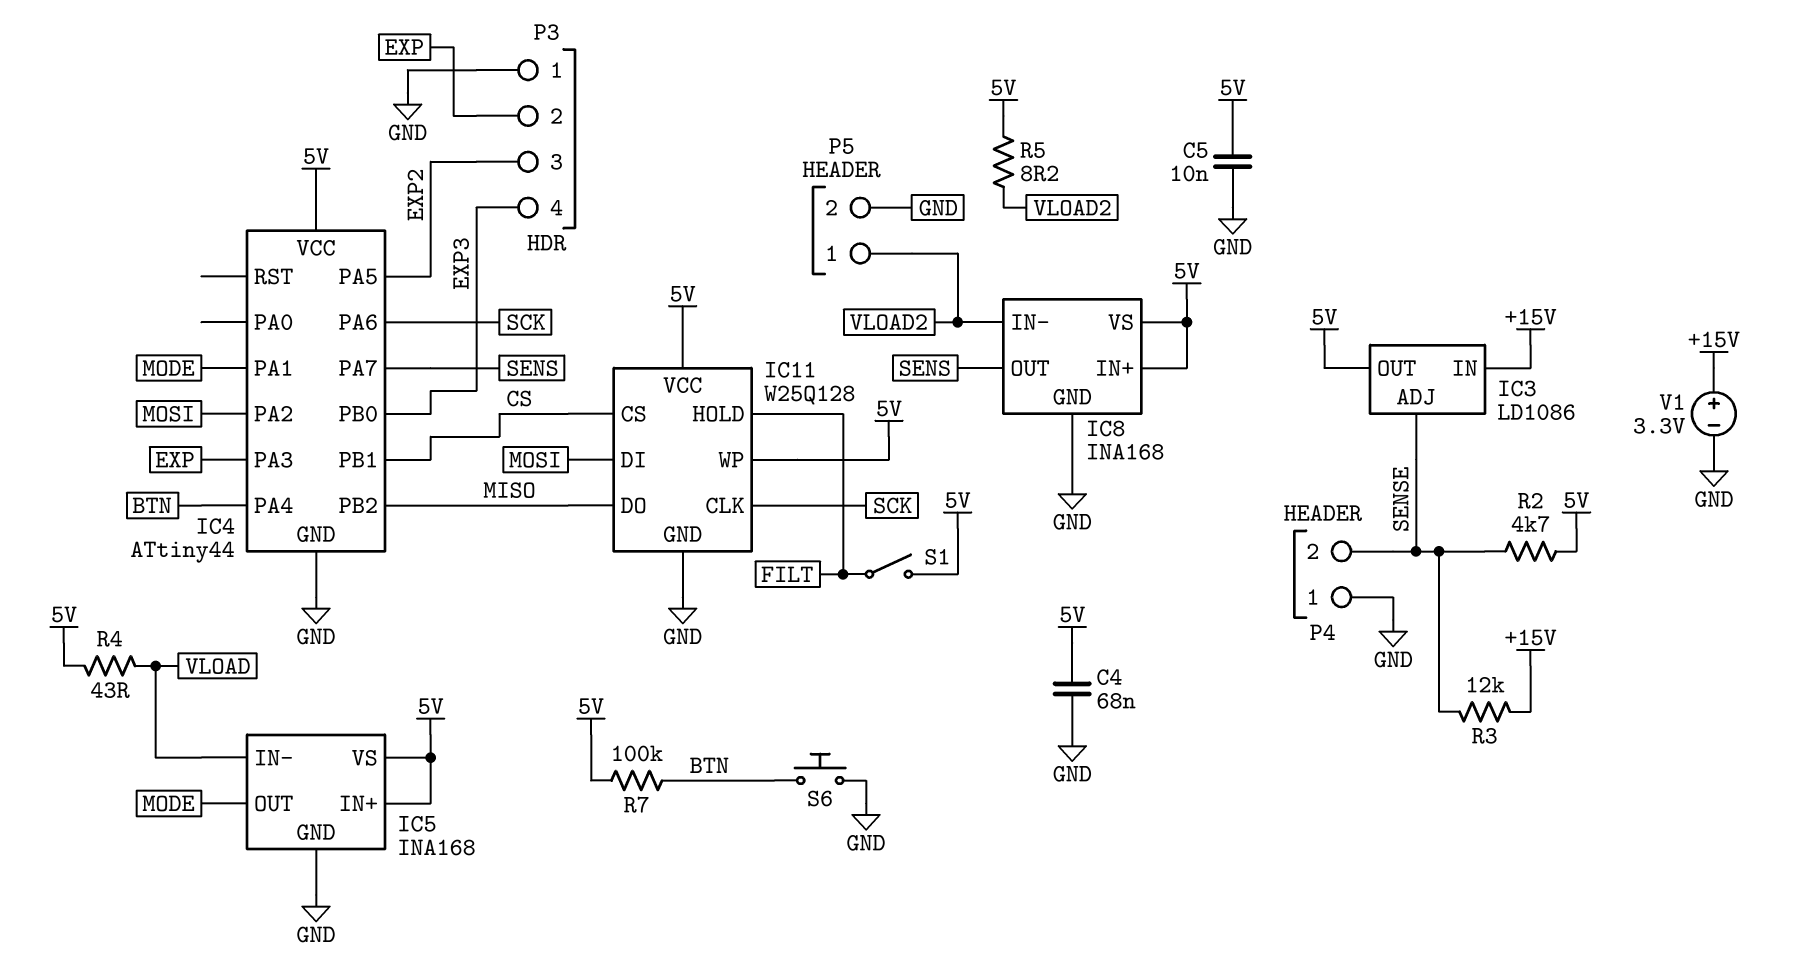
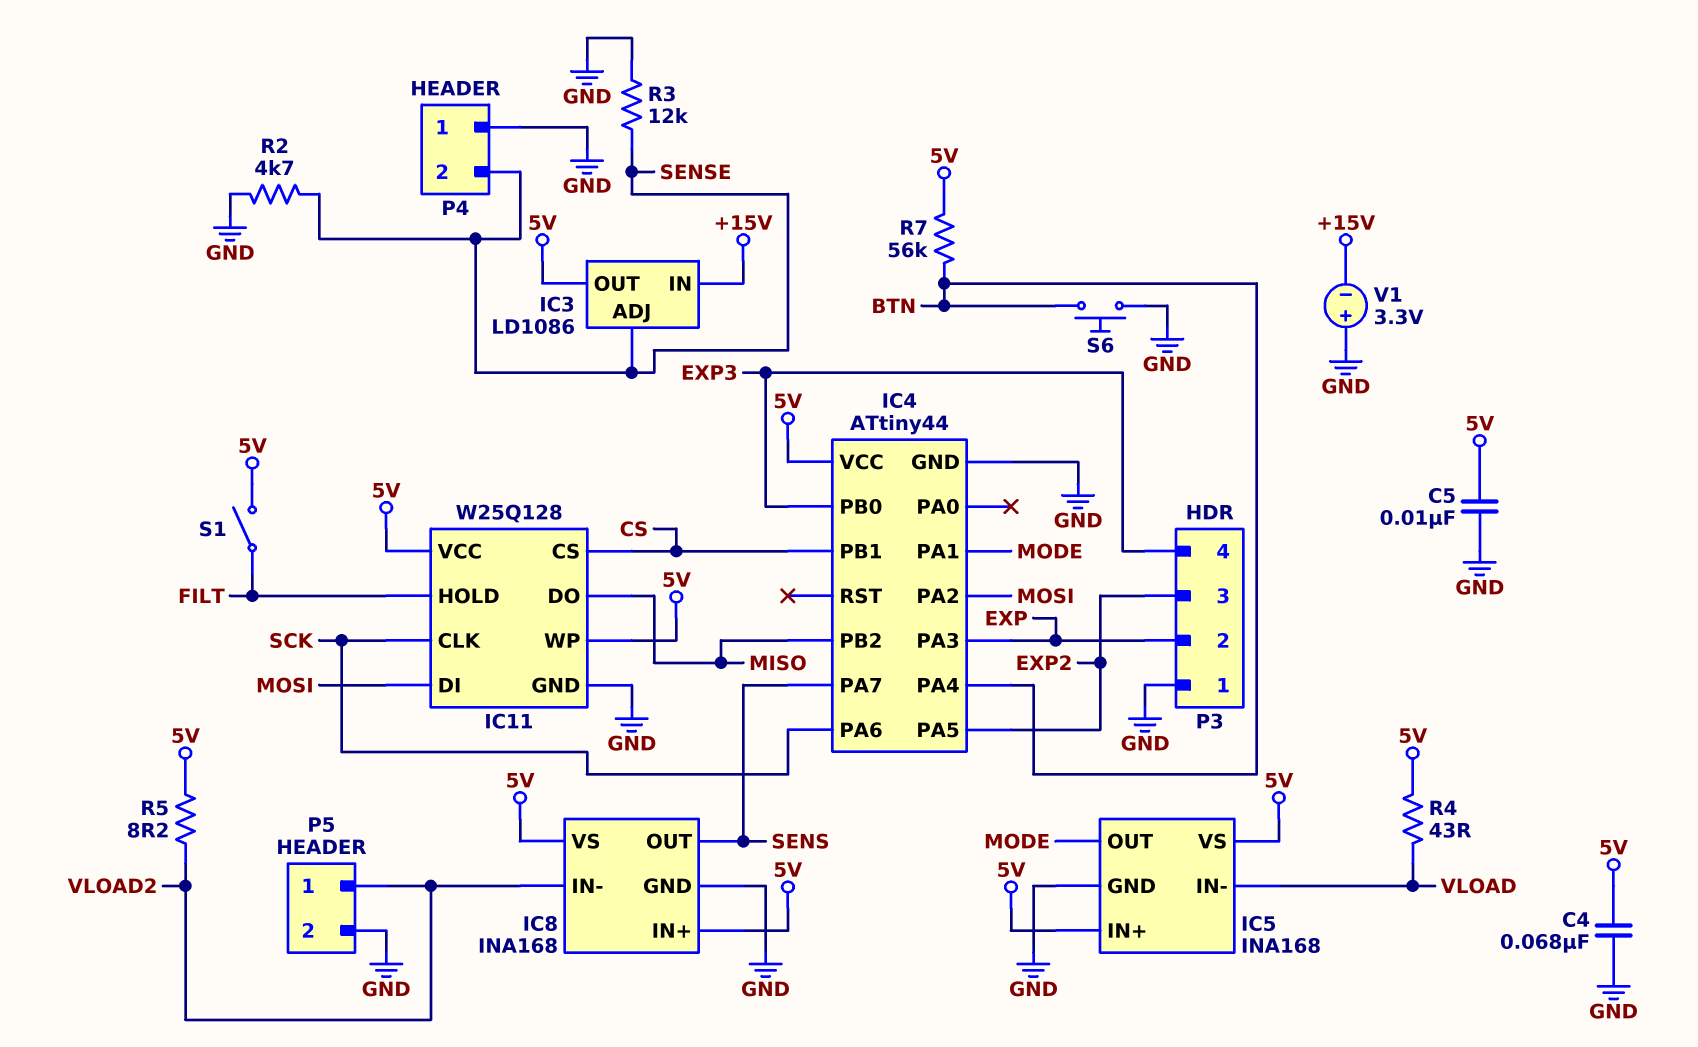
R2: 4.7k (5V, SENSE) -> 4.7k (GND, SENSE)
R3: 12k (+15V, SENSE) -> 12k (GND, SENSE)
R7: 100k (5V, BTN) -> 56k (5V, BTN)
V1: 3.3V (plus +15V, minus GND) -> 3.3V (plus GND, minus +15V)

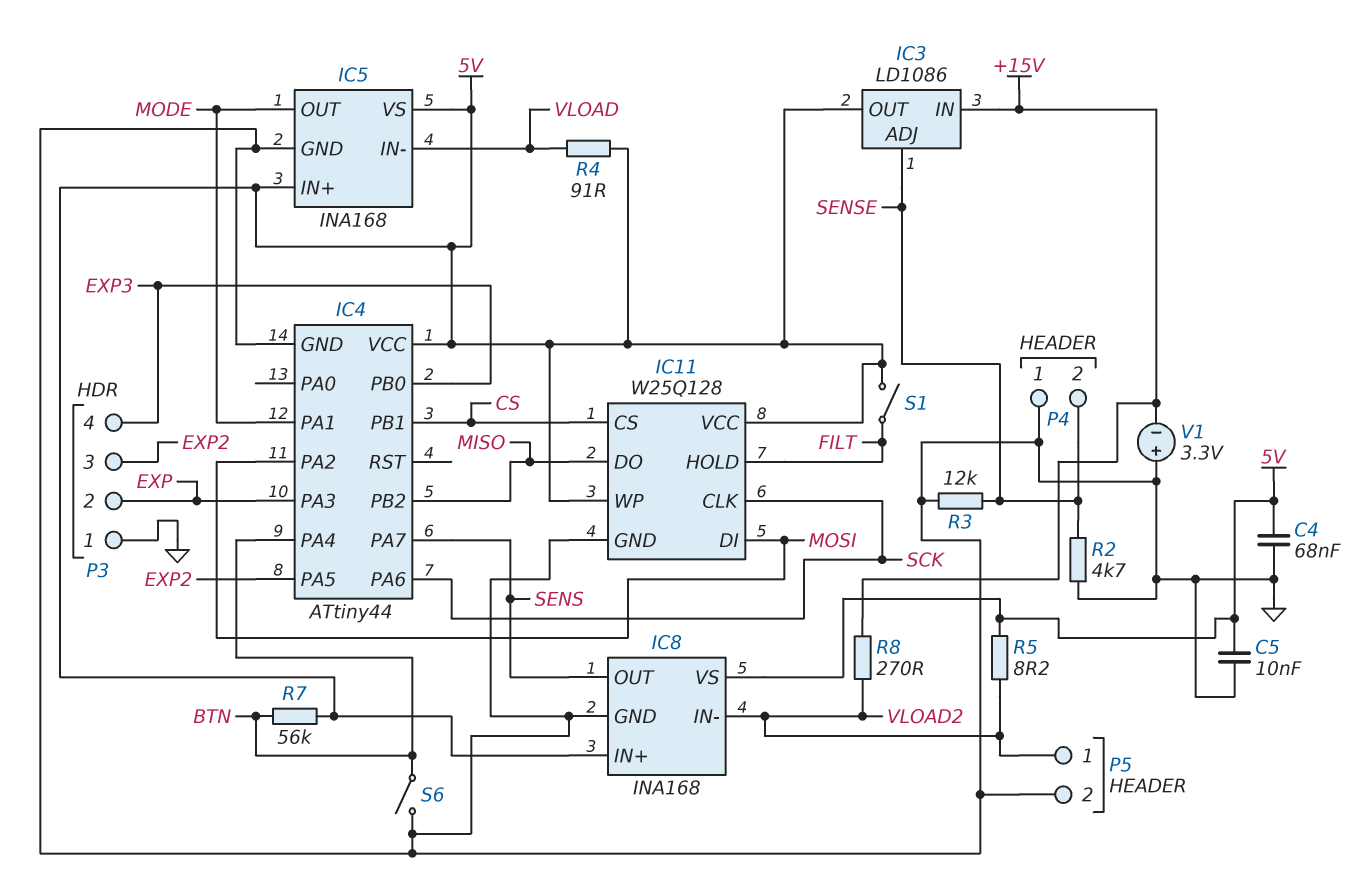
R4: 43 (5V, VLOAD) -> 91 (5V, VLOAD)
R8: none -> 270 (+15V, VLOAD2)
S6: button (BTN, GND) -> switch (BTN, GND)

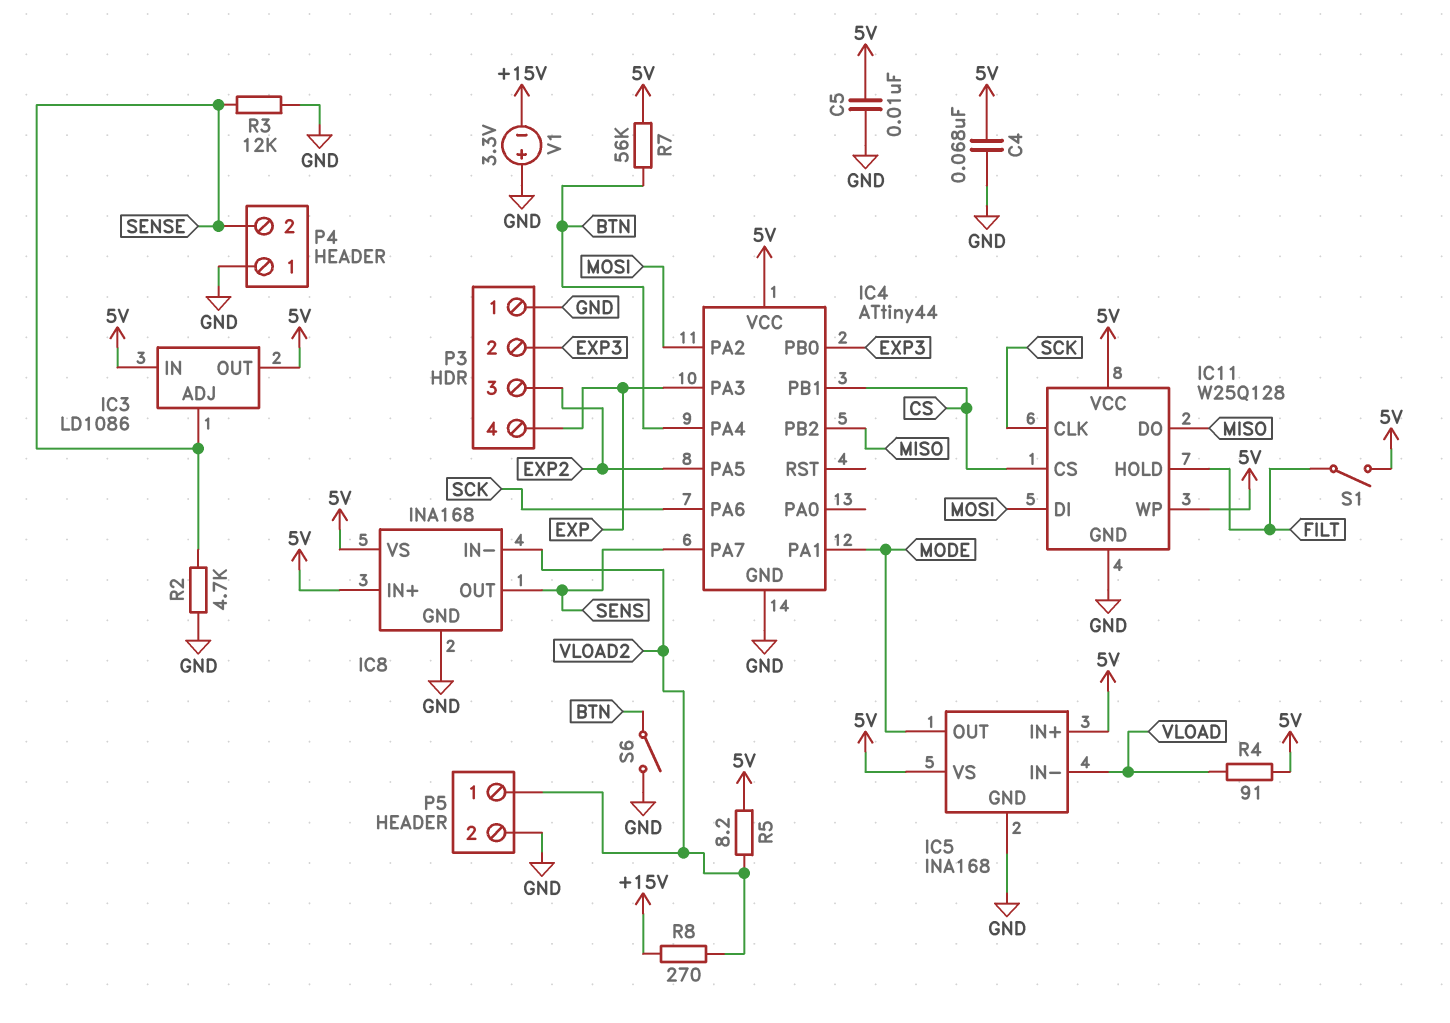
IC3 pin IN: +15V -> 5V
P3 pin 2: EXP -> EXP3
P3 pin 4: EXP3 -> EXP

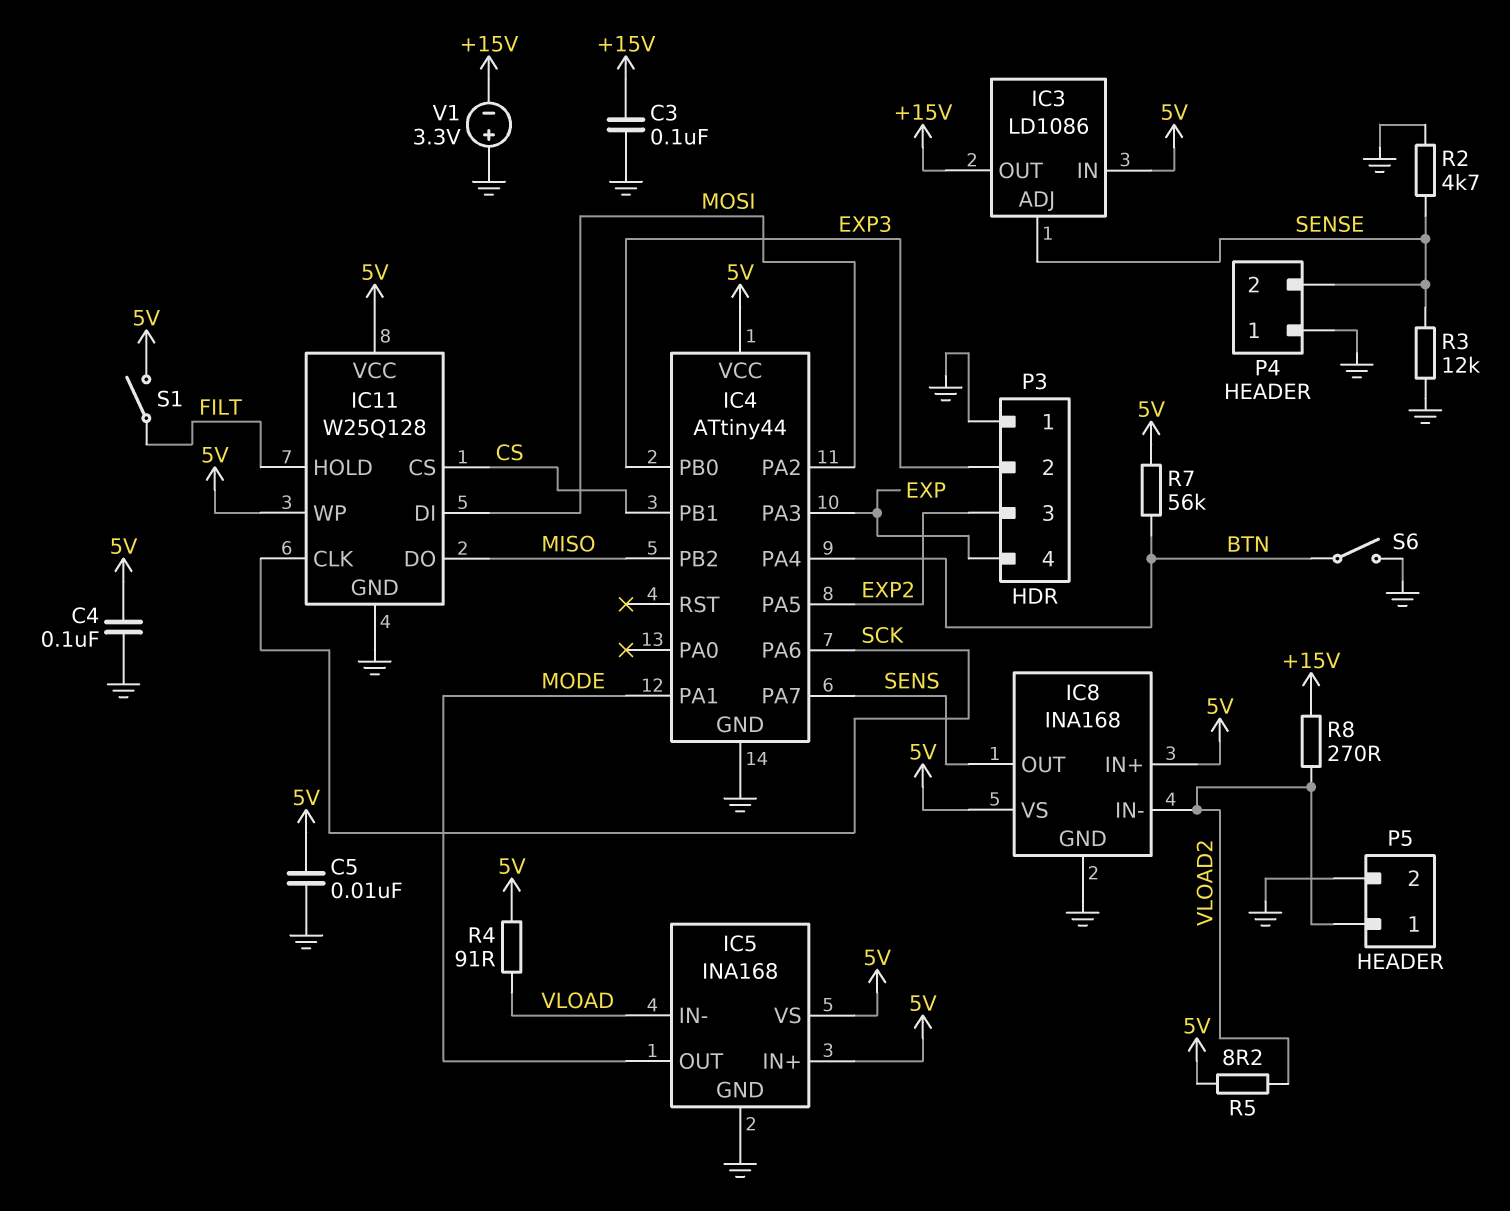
C3: none -> 100nF (+15V, GND)
C4: 68nF (5V, GND) -> 100nF (5V, GND)
IC3 pin OUT: 5V -> +15V

